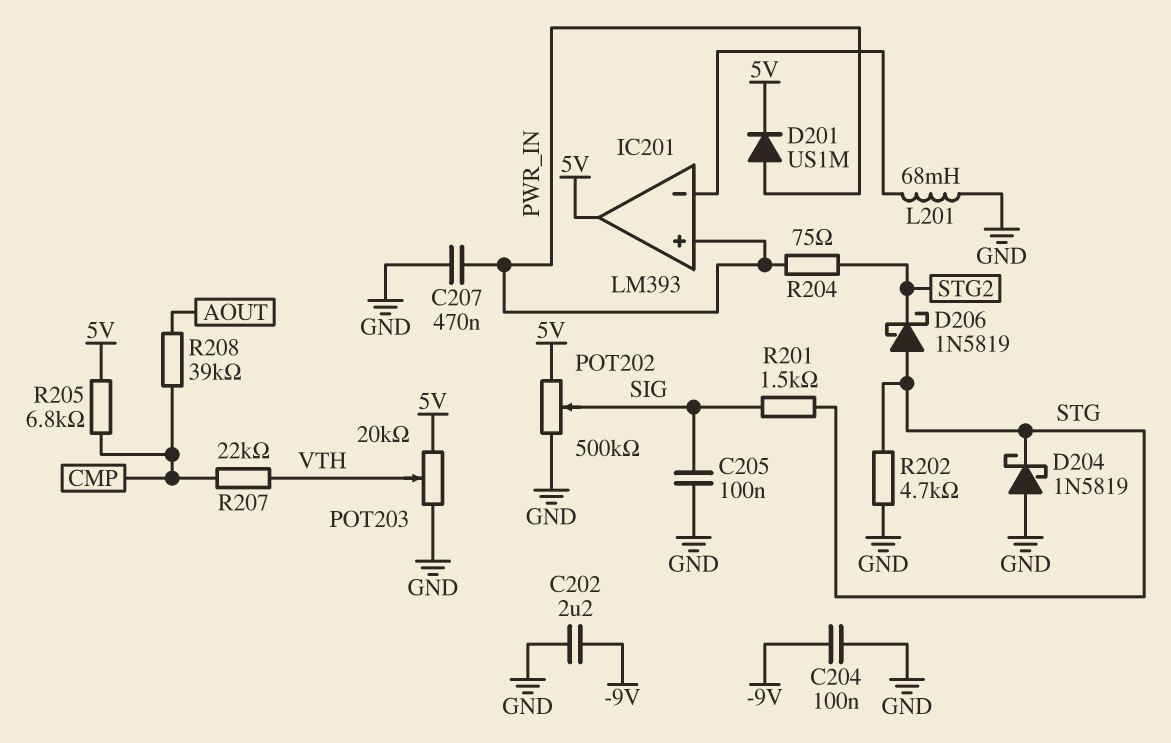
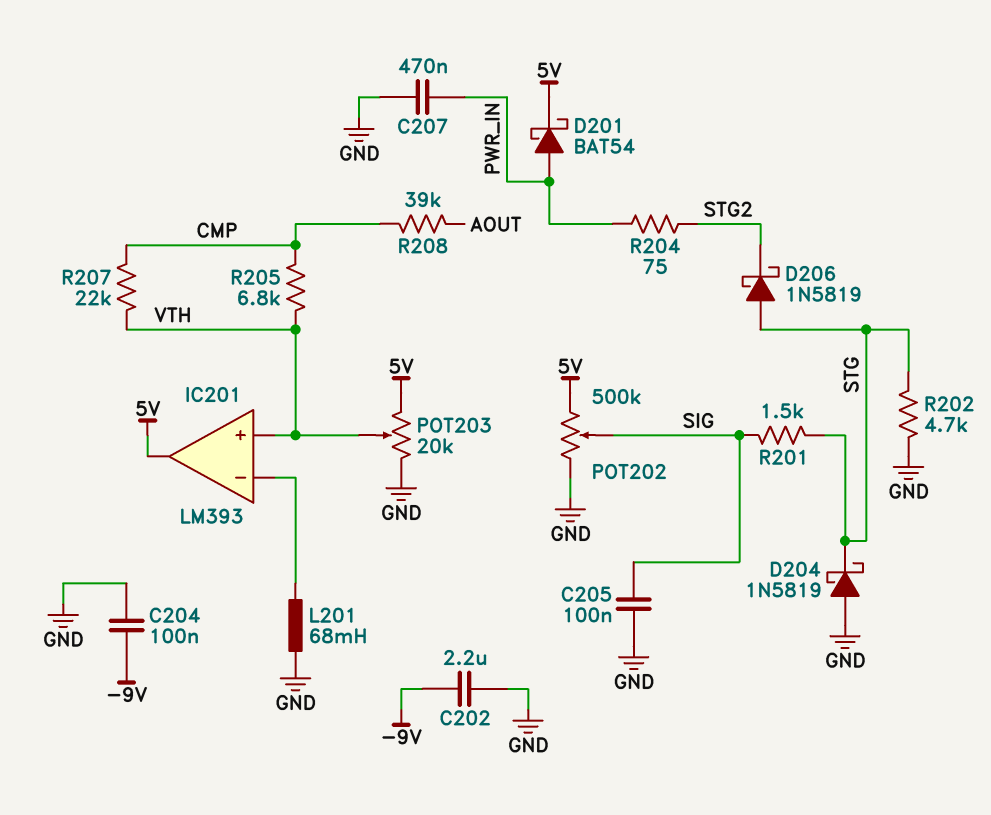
D201: diode US1M (A PWR_IN, K 5V) -> schottky BAT54 (A PWR_IN, K 5V)
IC201 pin in+: PWR_IN -> VTH
R205: 6.8k (5V, CMP) -> 6.8k (CMP, VTH)

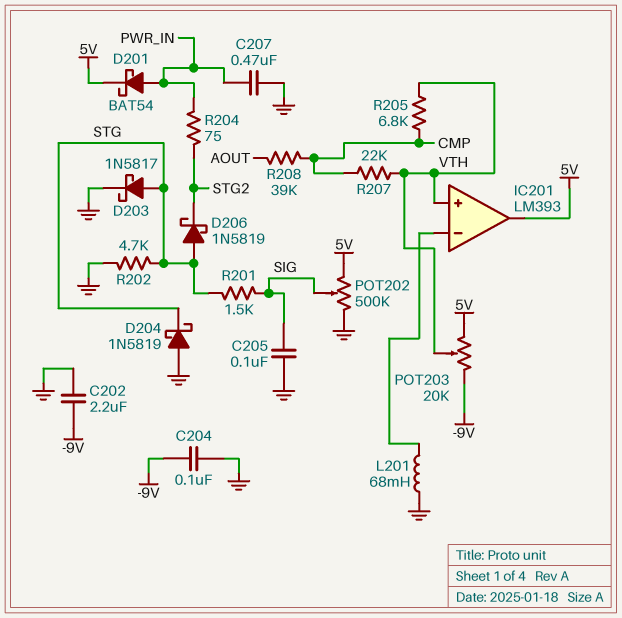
D203: none -> schottky 1N5817 (A STG, K GND)
POT203: 20k (5V, GND, wiper VTH) -> 20k (-9V, 5V, wiper VTH)

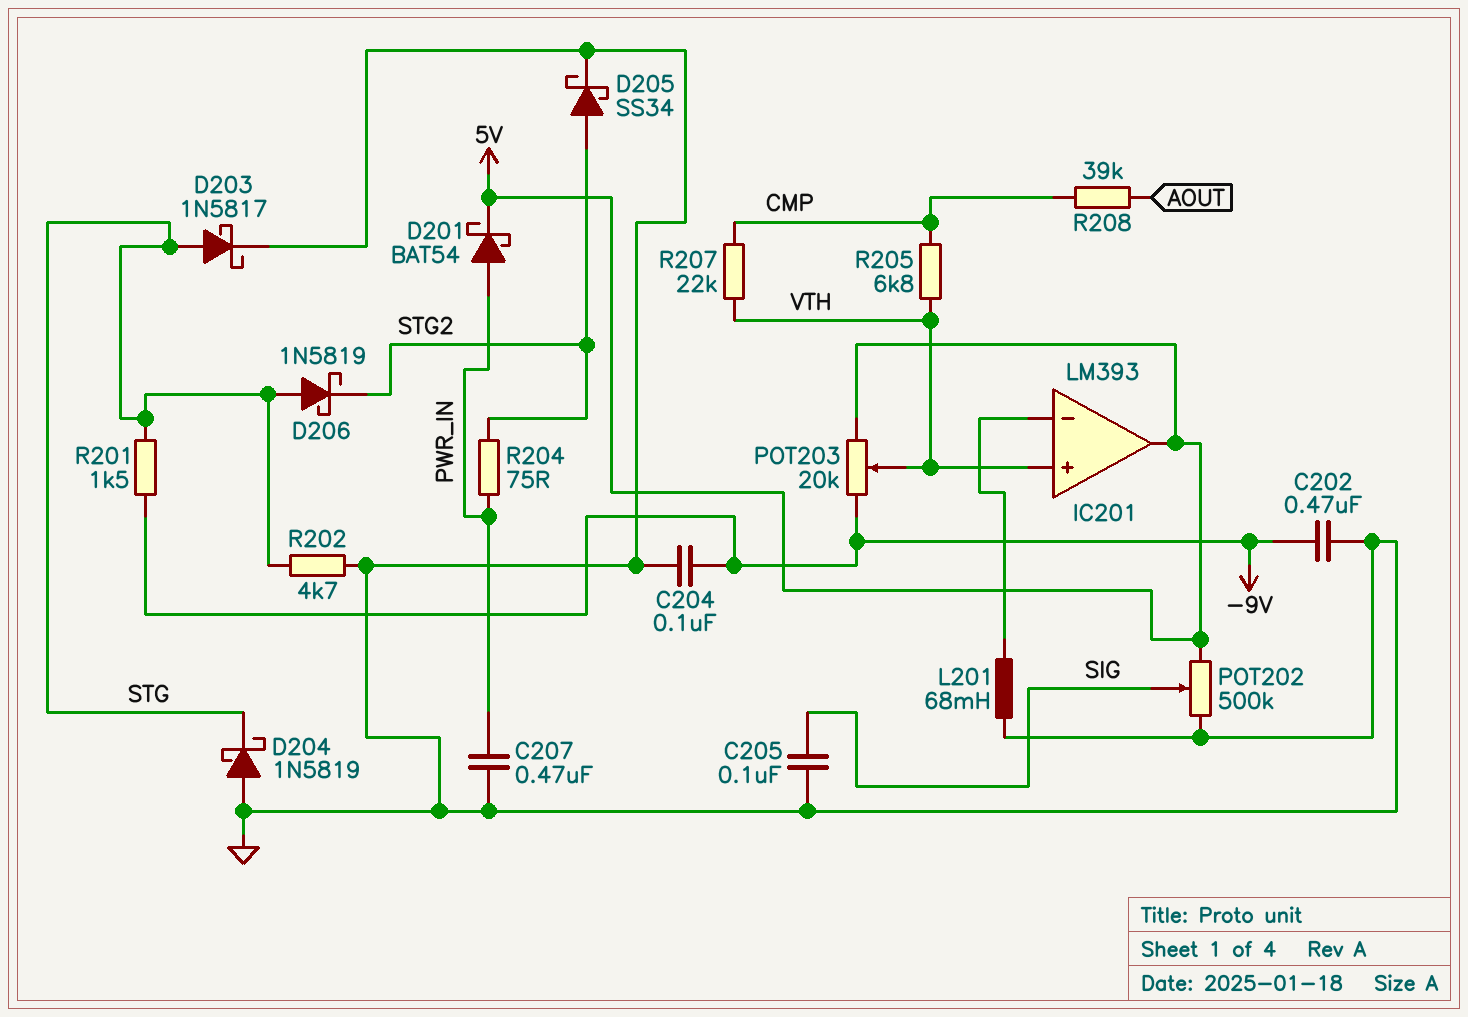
C202: 2.2uF (-9V, GND) -> 470nF (-9V, GND)
D205: none -> schottky SS34 (A STG2, K GND)
R201: 1.5k (SIG, STG) -> 1.5k (-9V, STG)

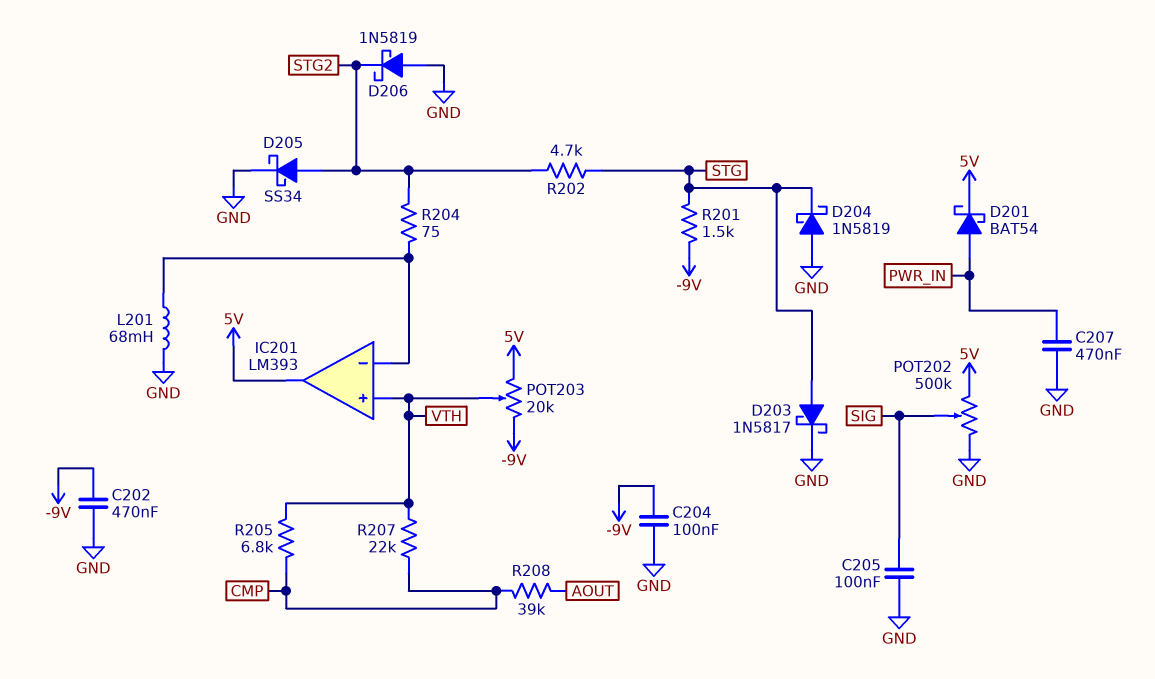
D206: schottky 1N5819 (A STG, K STG2) -> schottky 1N5819 (A GND, K STG2)
R202: 4.7k (GND, STG) -> 4.7k (STG, STG2)
R204: 75 (PWR_IN, STG2) -> 75 (IC201/in-, STG2)

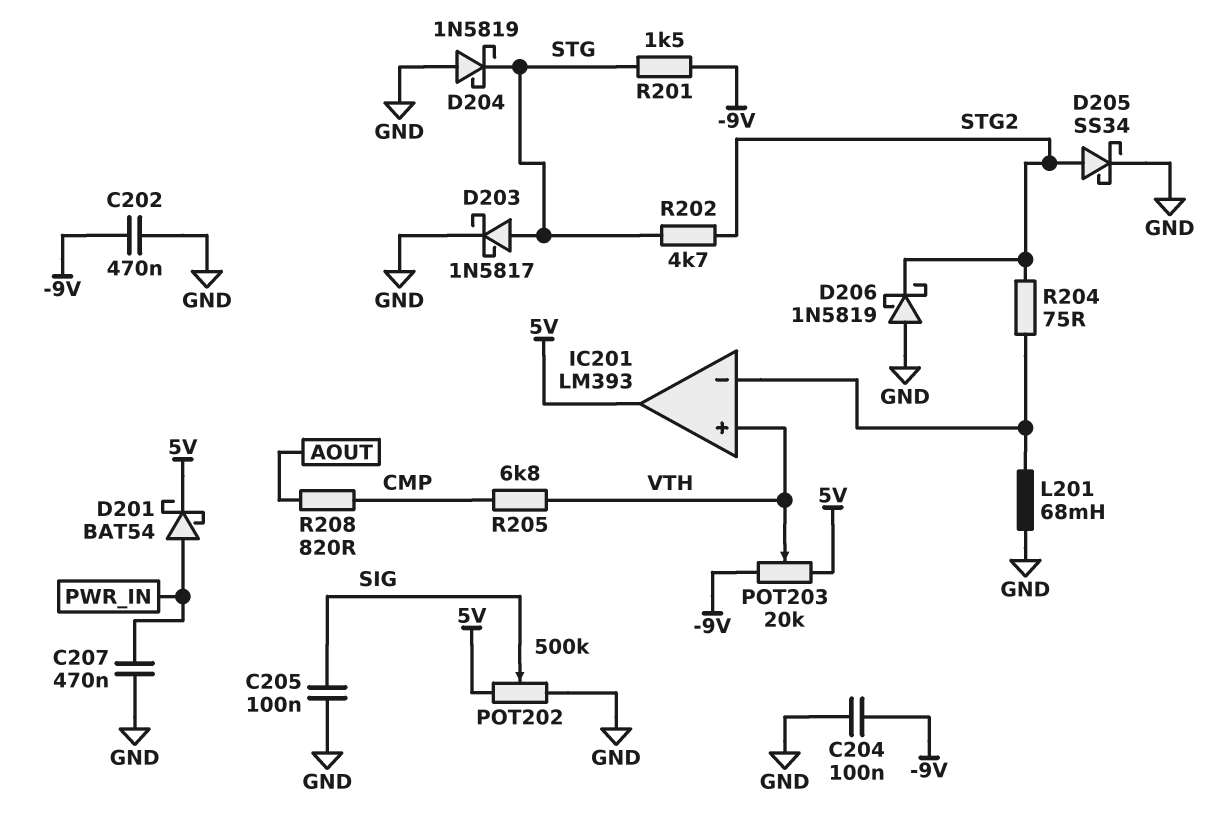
R207: 22k (CMP, VTH) -> none
R208: 39k (AOUT, CMP) -> 820 (AOUT, CMP)

